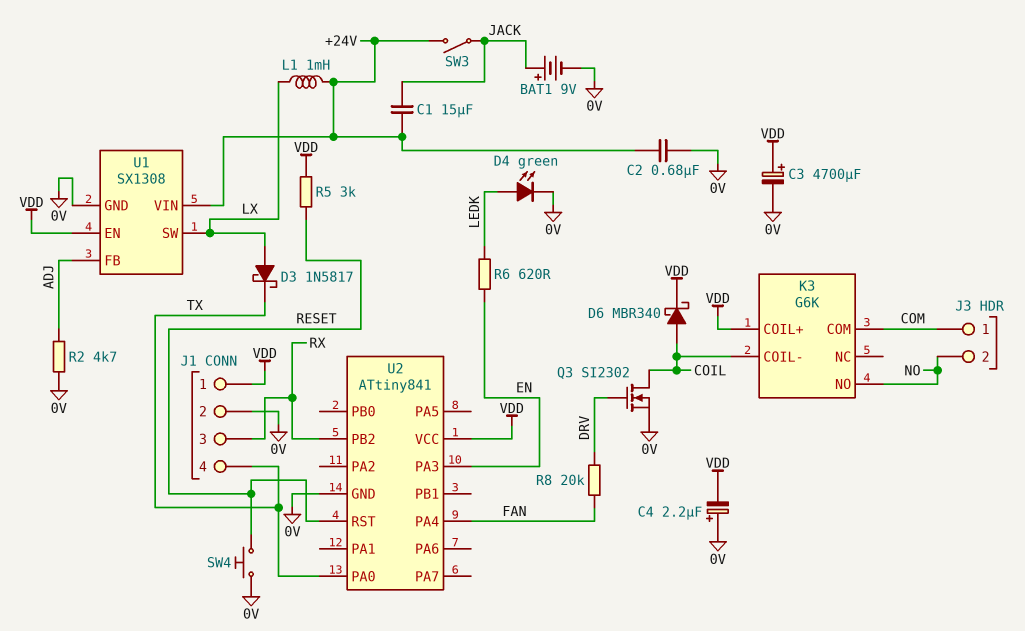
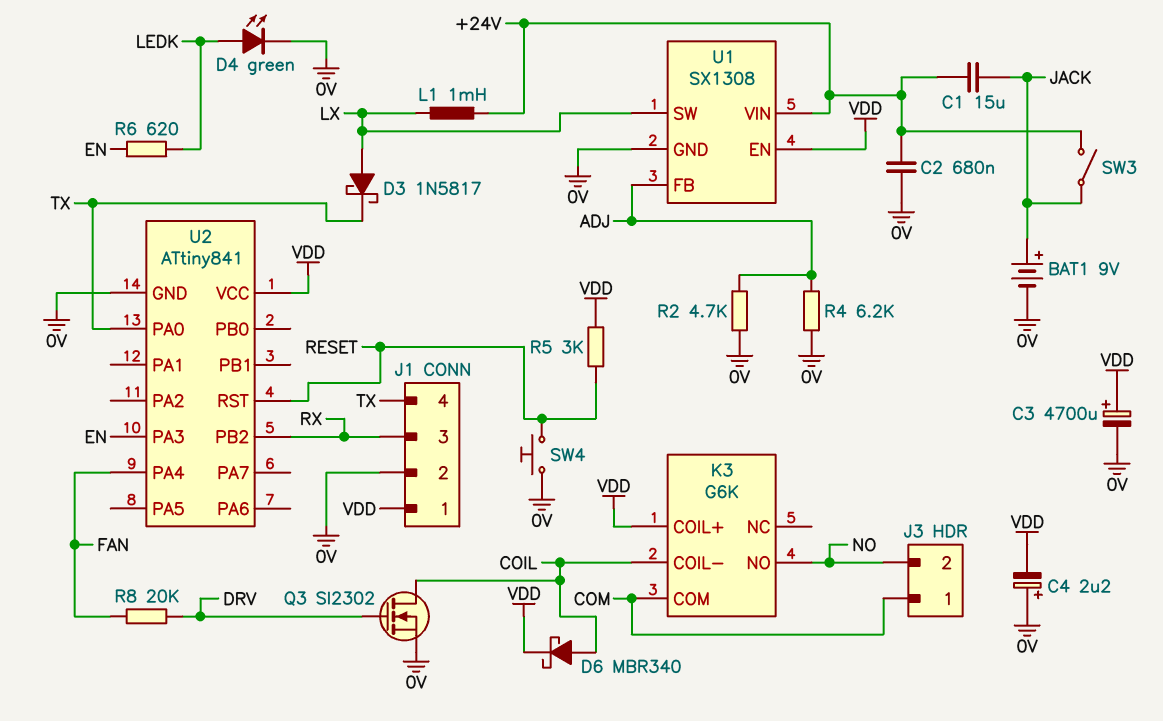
R4: none -> 6.2k (0V, ADJ)

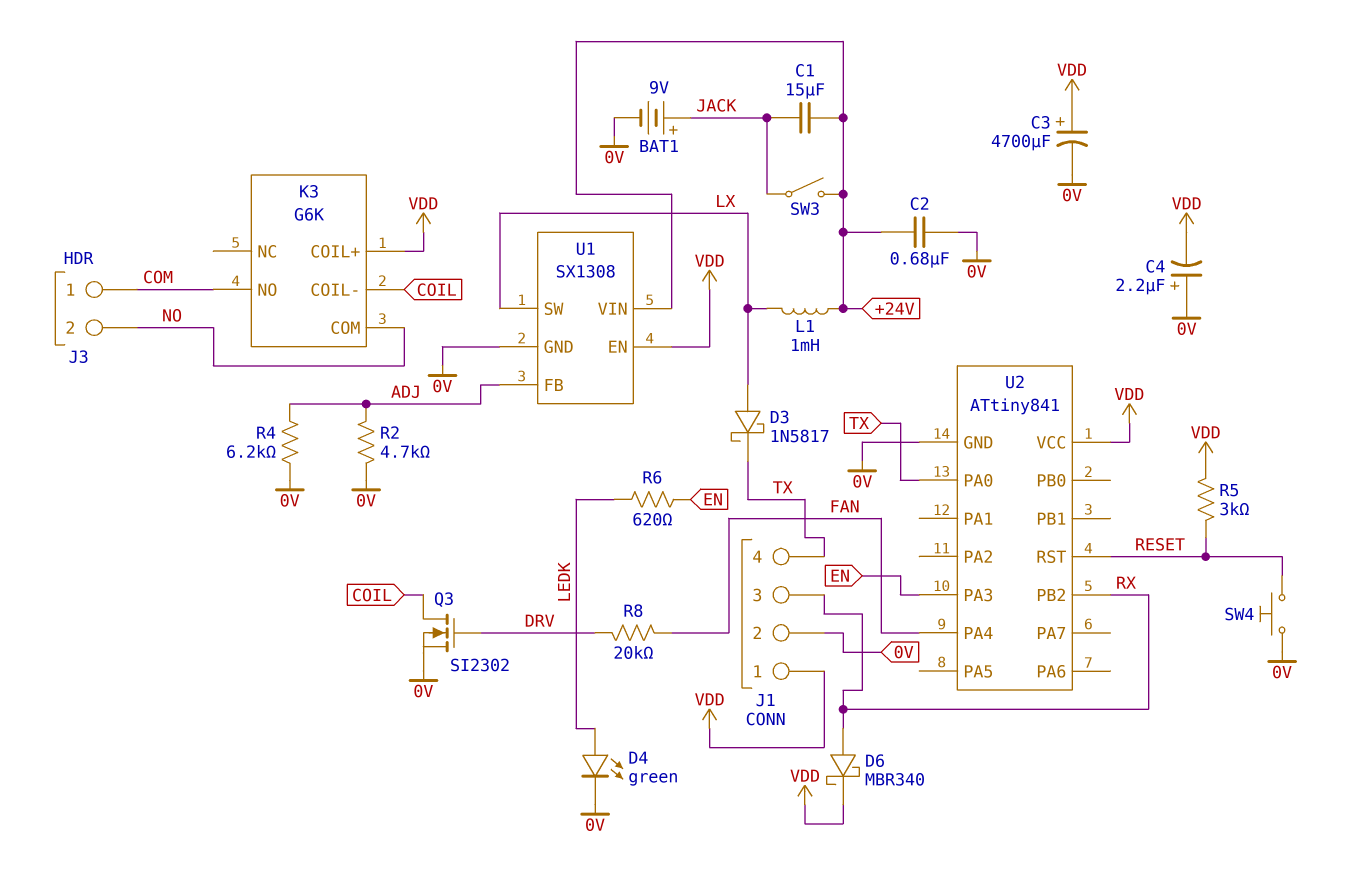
D6: schottky MBR340 (A COIL, K VDD) -> schottky MBR340 (A RX, K VDD)
K3 pin COM: COM -> NO
K3 pin NO: NO -> COM

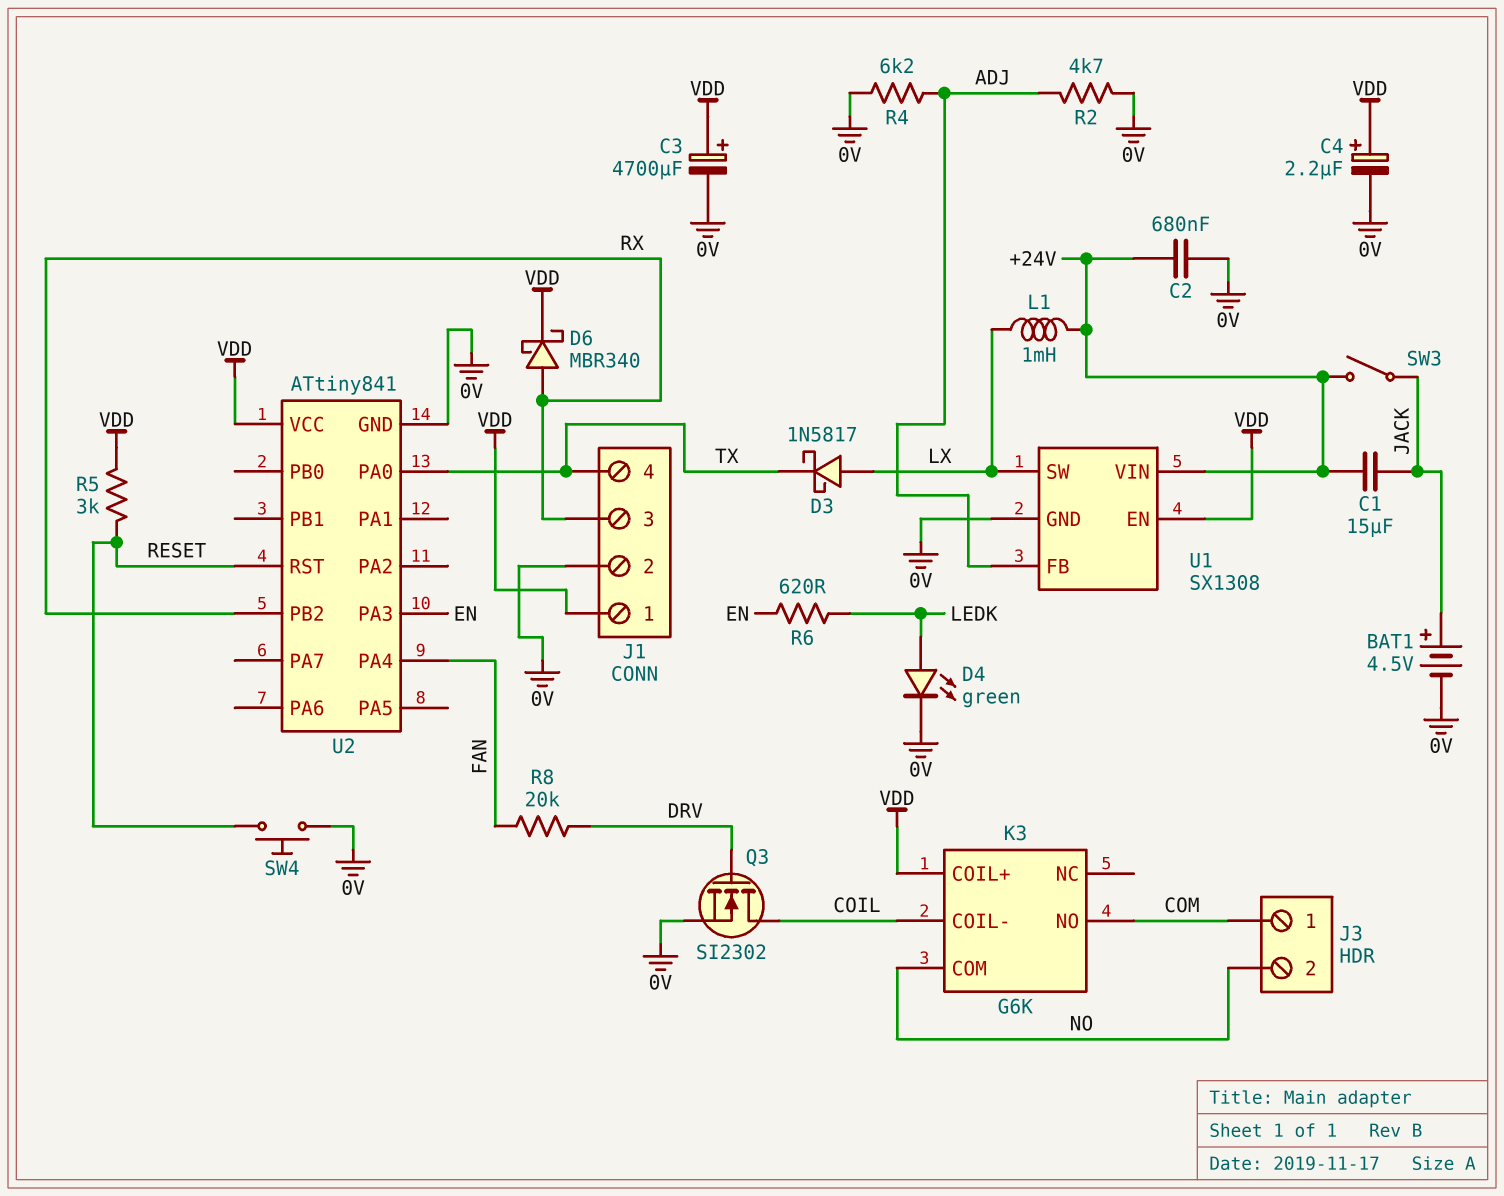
BAT1: 9V (plus JACK, minus 0V) -> 4.5V (plus JACK, minus 0V)
C4: 2.2uF (plus 0V, minus VDD) -> 2.2uF (plus VDD, minus 0V)

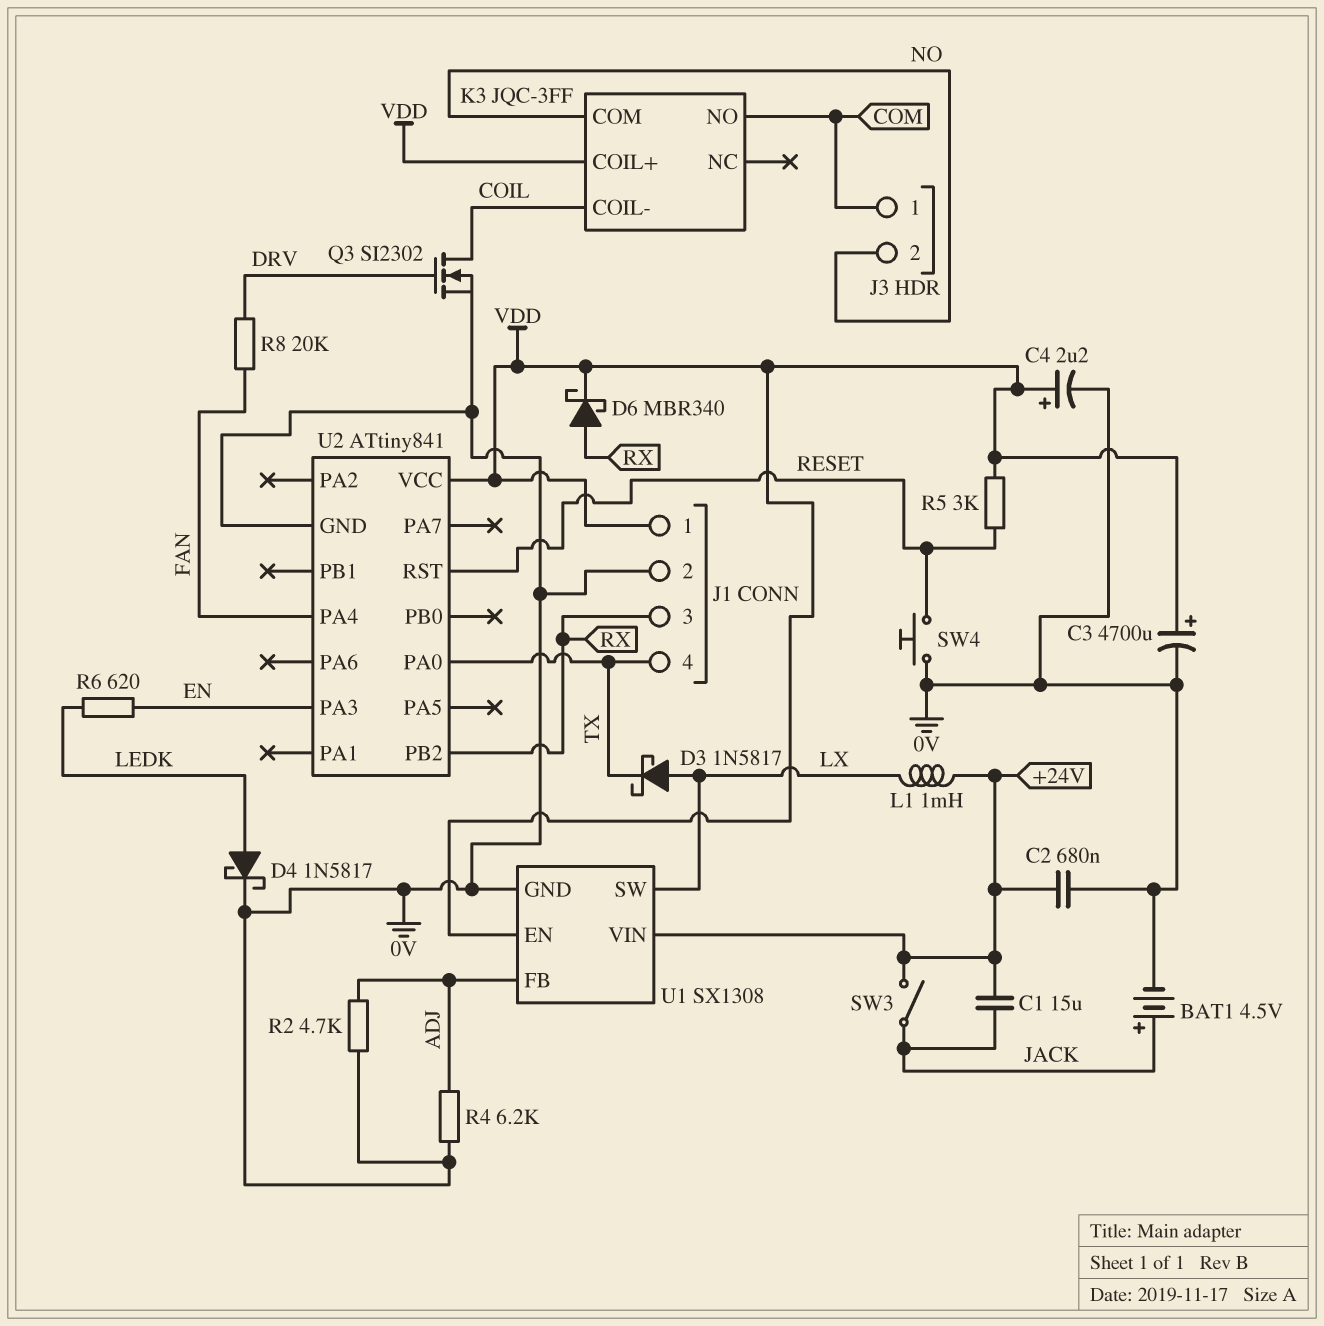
D4: LED green (A LEDK, K 0V) -> schottky 1N5817 (A LEDK, K 0V)
K3: G6K -> JQC-3FF

